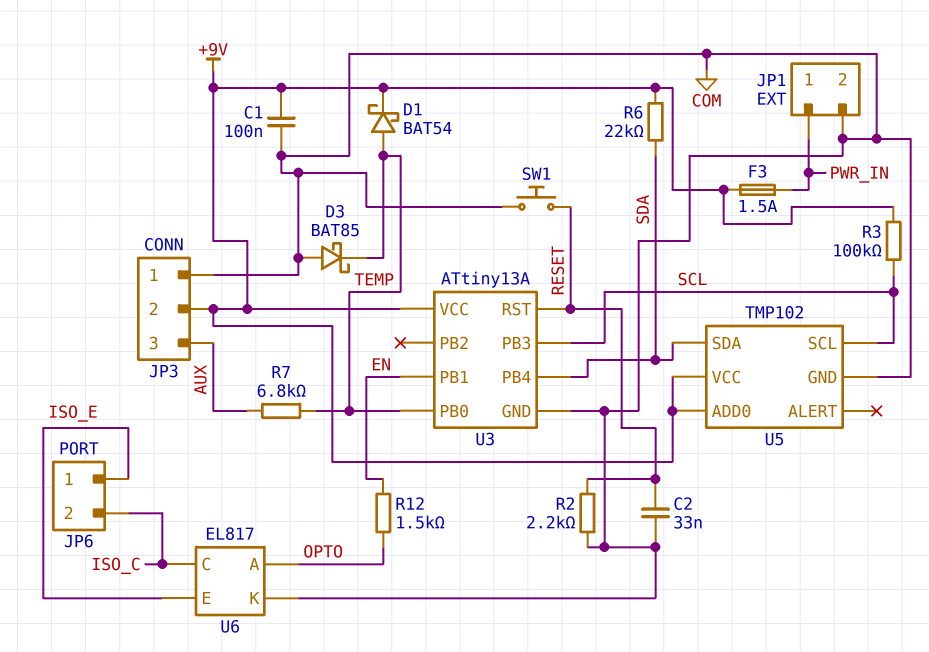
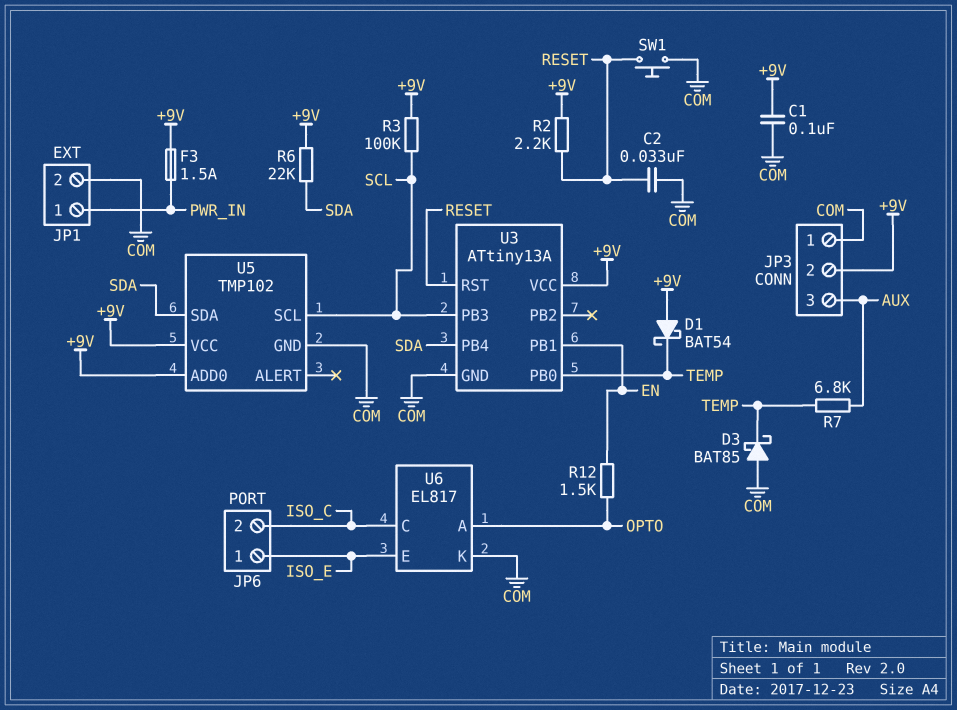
D1: schottky BAT54 (A TEMP, K +9V) -> schottky BAT54 (A +9V, K TEMP)
R2: 2.2k (COM, RESET) -> 2.2k (+9V, RESET)

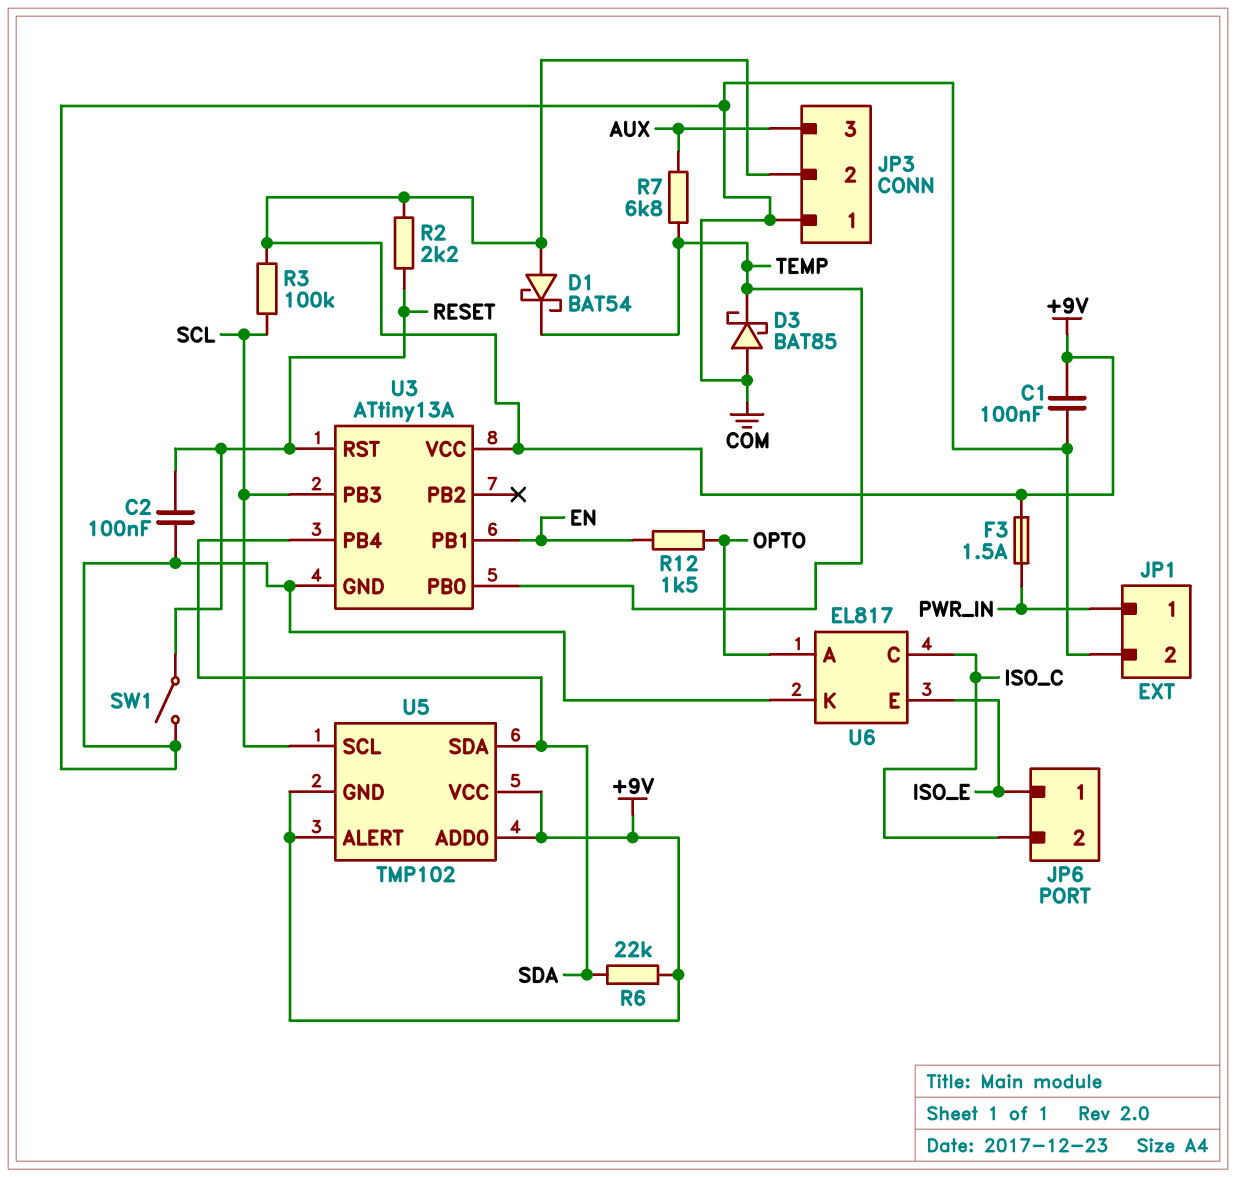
C2: 33nF (COM, RESET) -> 100nF (COM, RESET)
SW1: button (COM, RESET) -> switch (COM, RESET)
U5 pin ALERT: none -> +9V
U5 pin GND: COM -> +9V

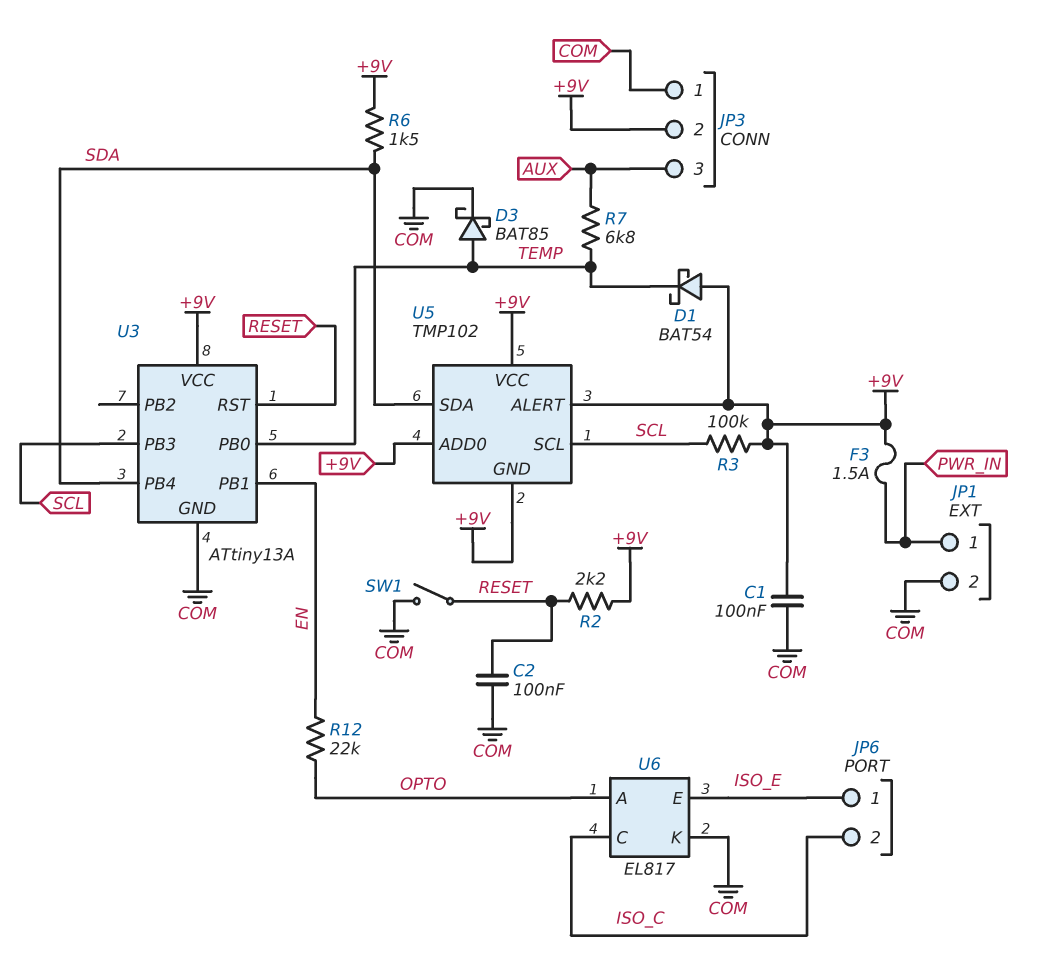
D3: schottky BAT85 (A COM, K TEMP) -> schottky BAT85 (A TEMP, K COM)
R6: 22k (+9V, SDA) -> 1.5k (+9V, SDA)
R12: 1.5k (EN, OPTO) -> 22k (EN, OPTO)

